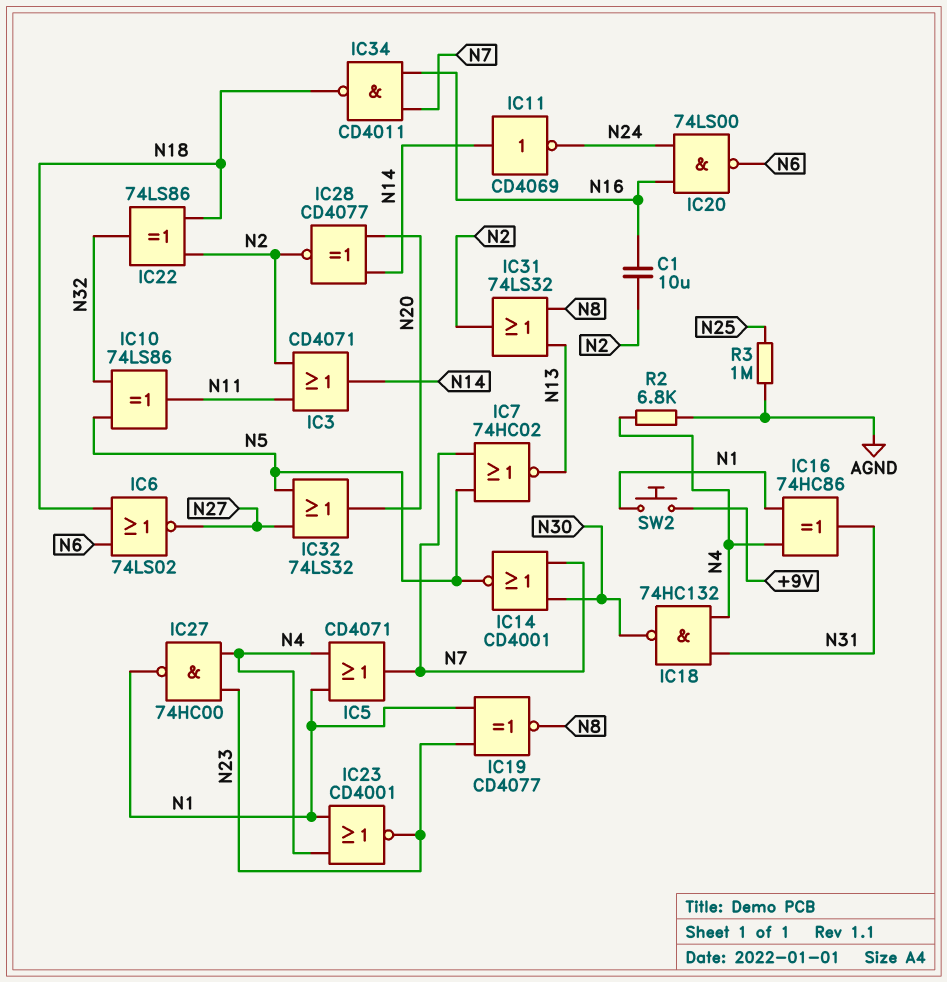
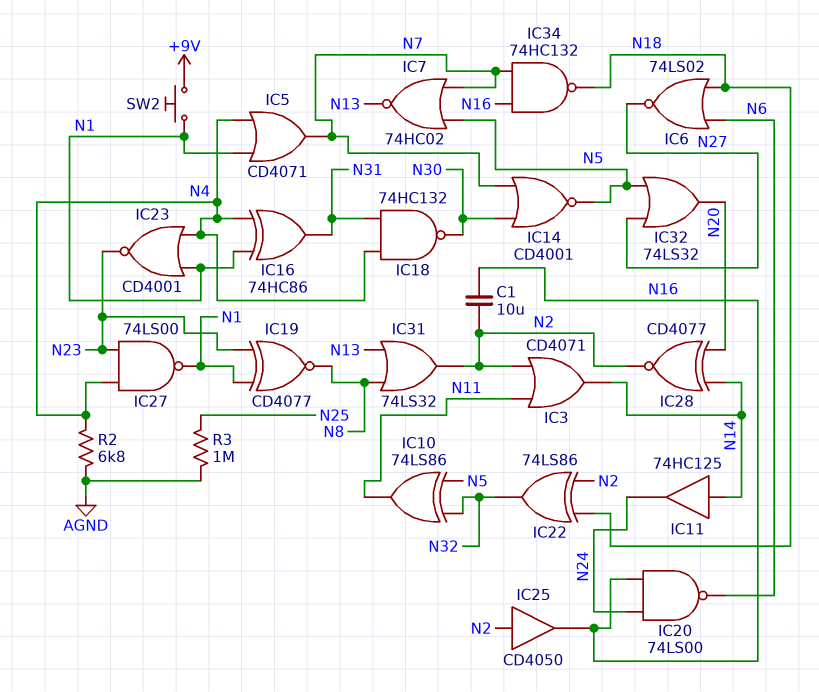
IC11: NOT CD4069 (in N14, out N24) -> buffer 74HC125 (in N14, out N24)
IC25: none -> buffer CD4050 (in N2, out N16)
IC27: NAND 74HC00 (in N4, in N23, out N1) -> NAND 74LS00 (in N4, in N23, out N1)
IC34: NAND CD4011 (in N7, in N16, out N18) -> NAND 74HC132 (in N7, in N16, out N18)

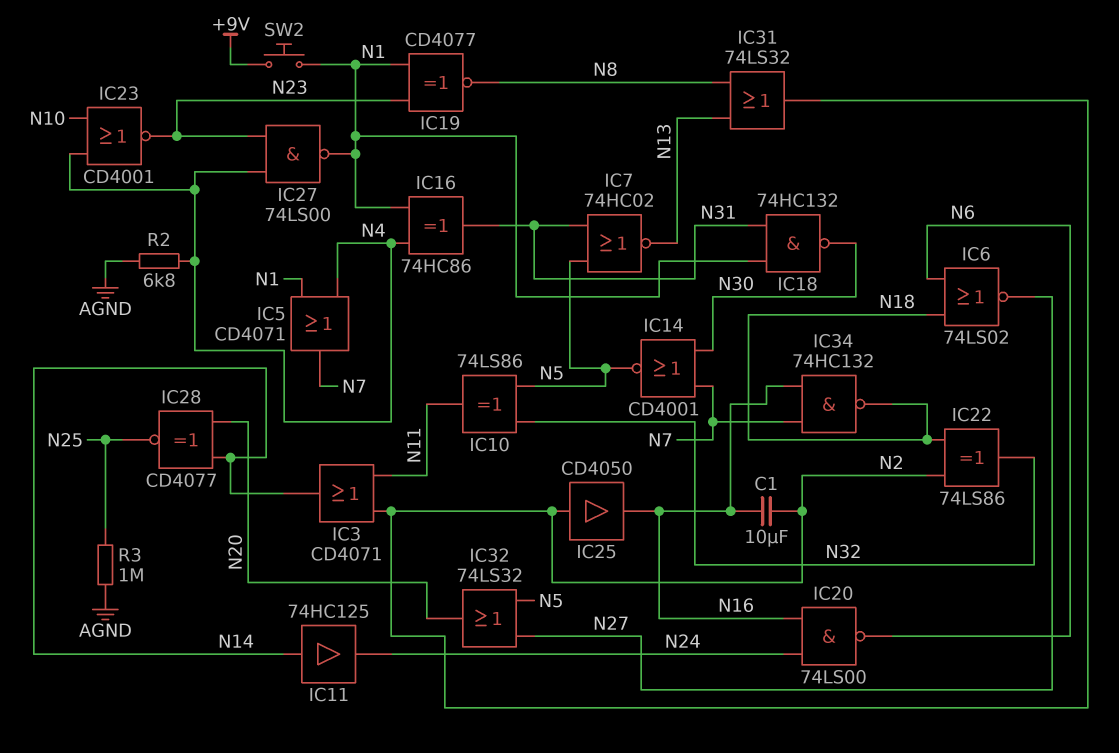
IC7: NOR 74HC02 (in N5, in N7, out N13) -> NOR 74HC02 (in N5, in N31, out N13)
IC18: NAND 74HC132 (in N4, in N31, out N30) -> NAND 74HC132 (in N1, in N31, out N30)
IC23: NOR CD4001 (in N1, in N4, out N23) -> NOR CD4001 (in N4, in N10, out N23)
IC28: XNOR CD4077 (in N14, in N20, out N2) -> XNOR CD4077 (in N14, in N20, out N25)

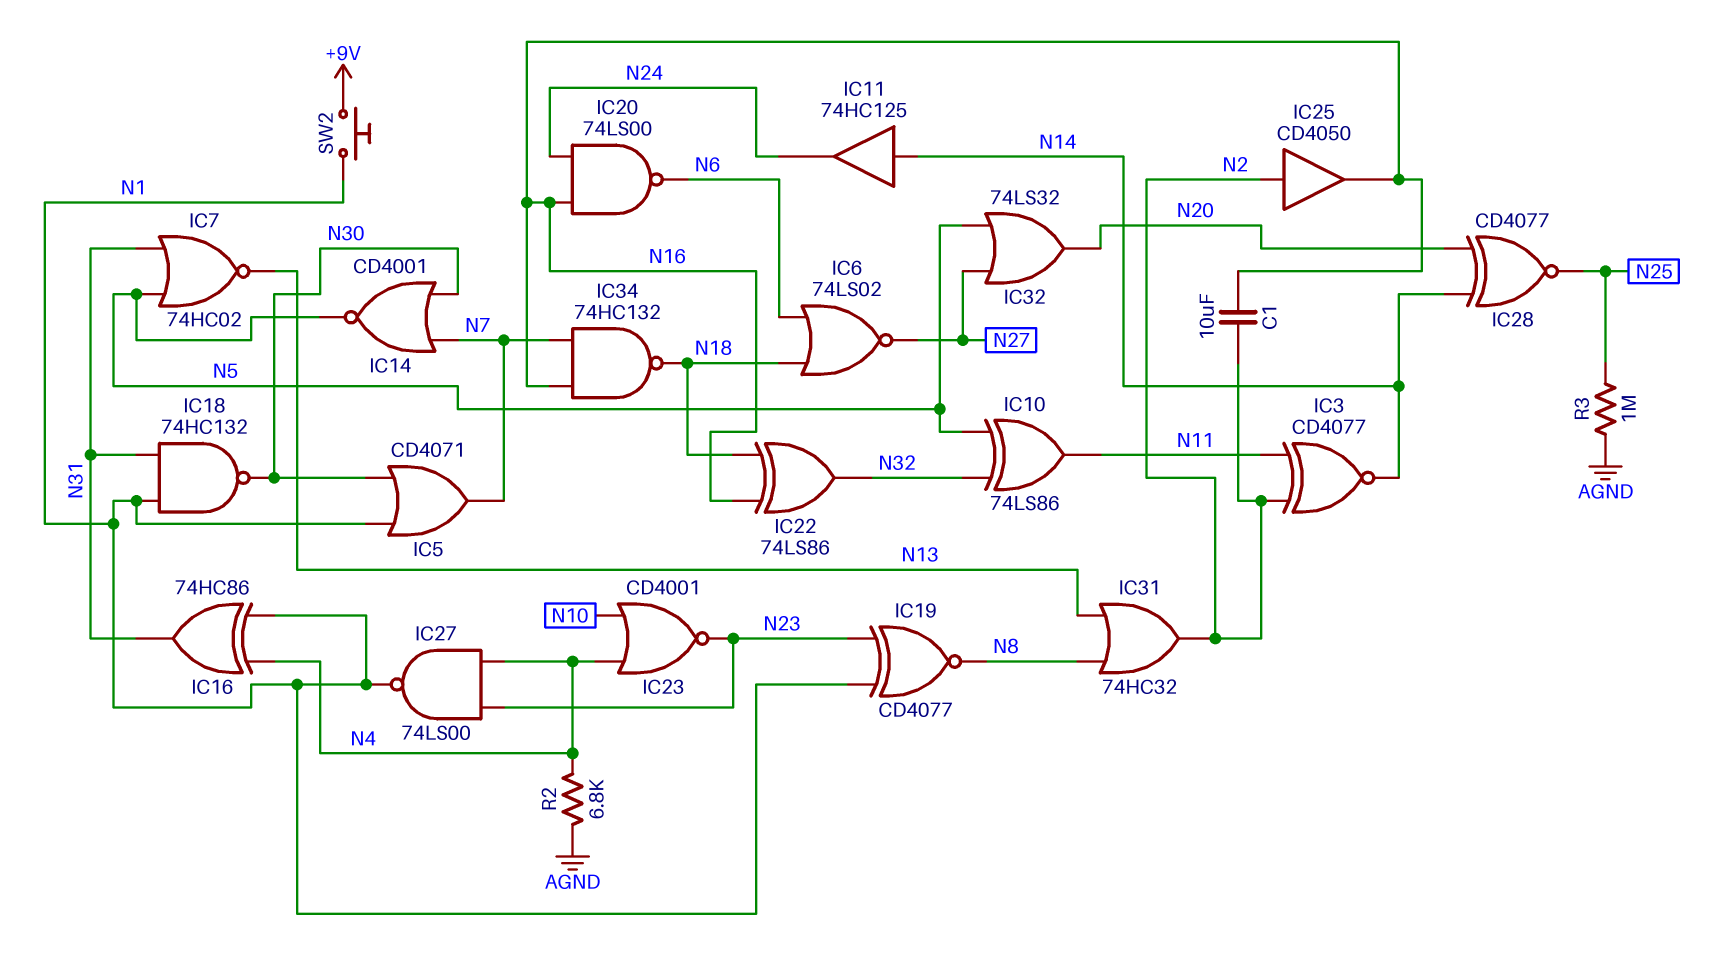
IC3: OR CD4071 (in N2, in N11, out N14) -> XNOR CD4077 (in N2, in N11, out N14)
IC5: OR CD4071 (in N1, in N4, out N7) -> OR CD4071 (in N1, in N30, out N7)
IC22: XOR 74LS86 (in N2, in N18, out N32) -> XOR 74LS86 (in N16, in N18, out N32)
IC31: OR 74LS32 (in N8, in N13, out N2) -> OR 74HC32 (in N8, in N13, out N2)

